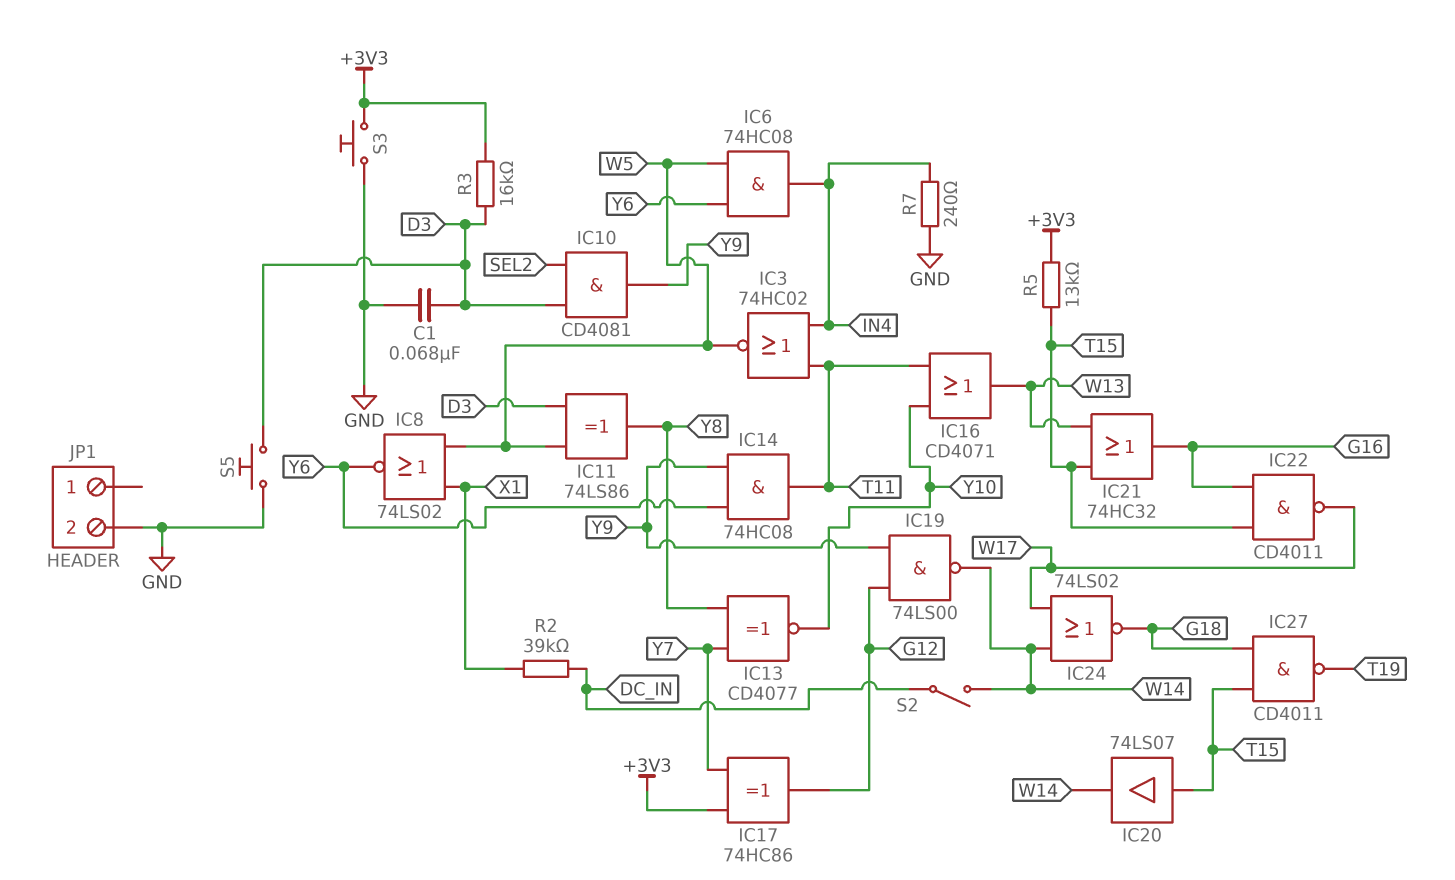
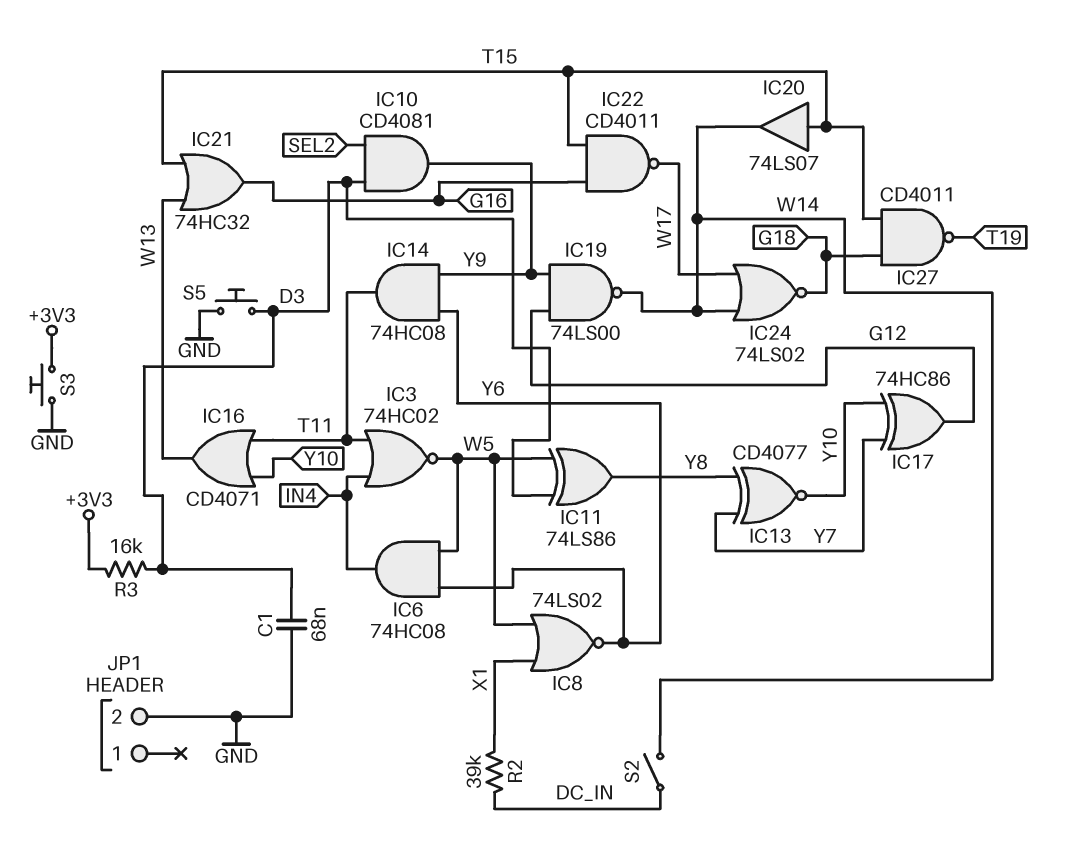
IC17: XOR 74HC86 (in +3V3, in Y7, out G12) -> XOR 74HC86 (in Y7, in Y10, out G12)
R5: 13k (+3V3, T15) -> none
R7: 240 (GND, IN4) -> none

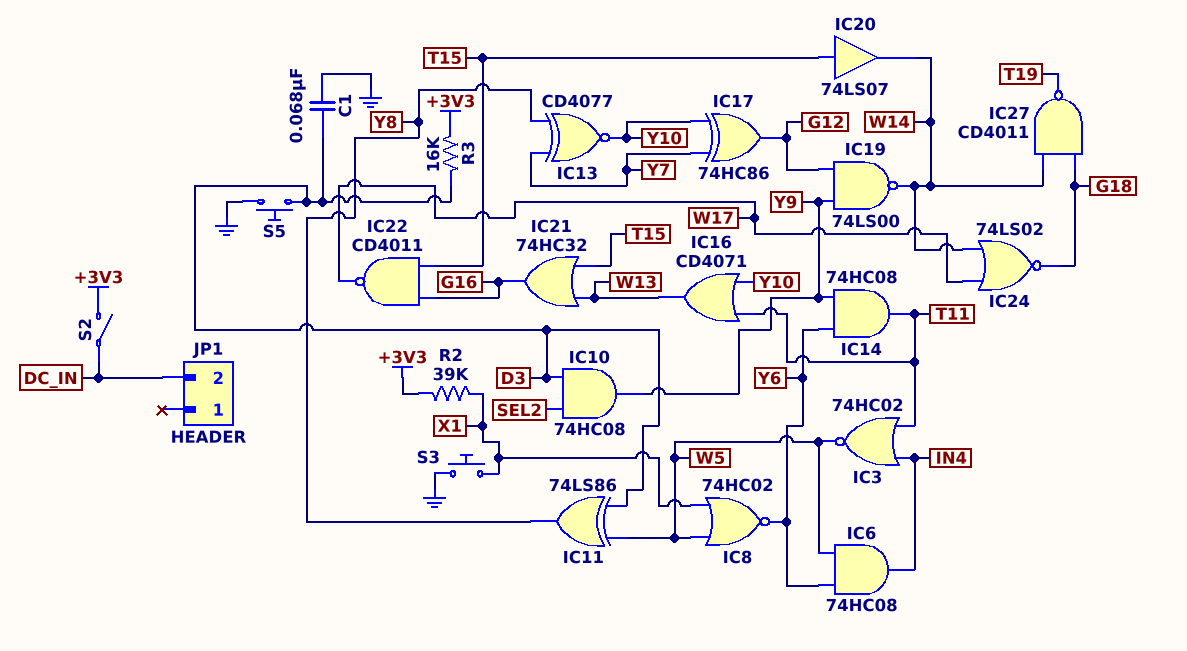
IC8: NOR 74LS02 (in W5, in X1, out Y6) -> NOR 74HC02 (in W5, in X1, out Y6)
IC10: AND CD4081 (in D3, in SEL2, out Y9) -> AND 74HC08 (in D3, in SEL2, out Y9)
IC27: NAND CD4011 (in G18, in T15, out T19) -> NAND CD4011 (in G18, in W14, out T19)
JP1 pin 2: GND -> DC_IN
R2: 39k (DC_IN, X1) -> 39k (+3V3, X1)
S2: switch (DC_IN, W14) -> switch (+3V3, DC_IN)
S3: button (+3V3, GND) -> button (GND, X1)

